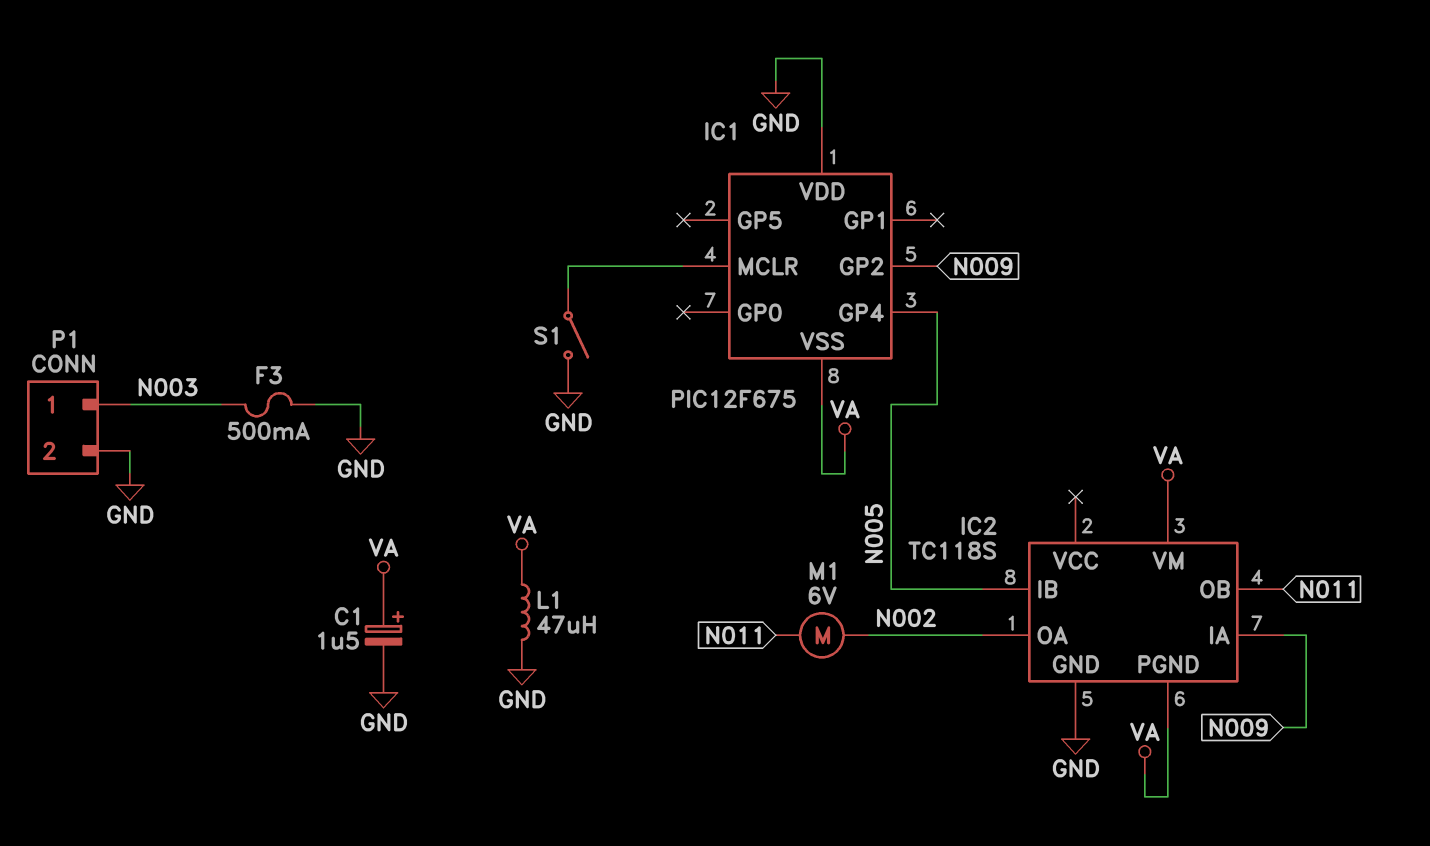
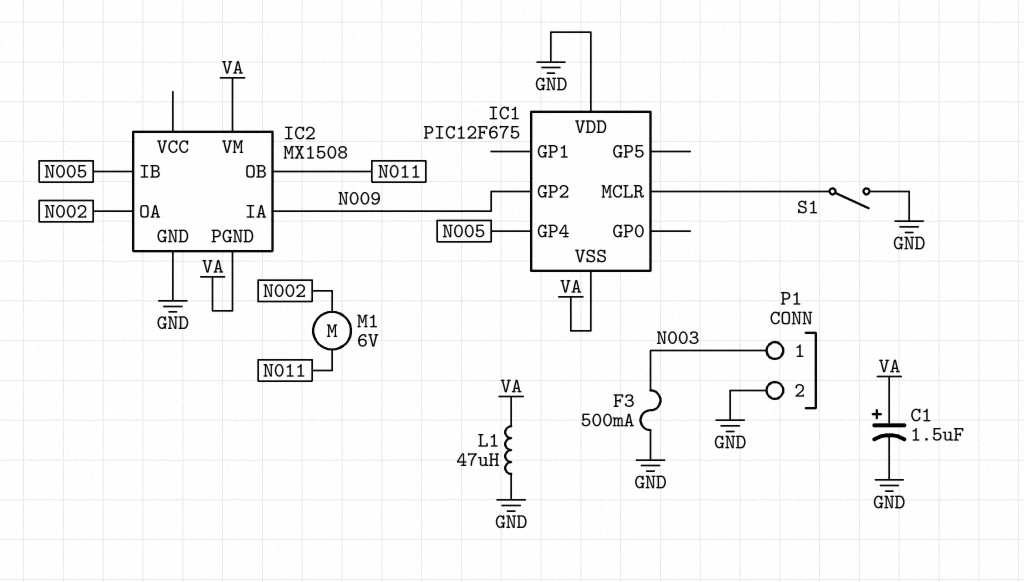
IC2: TC118S -> MX1508

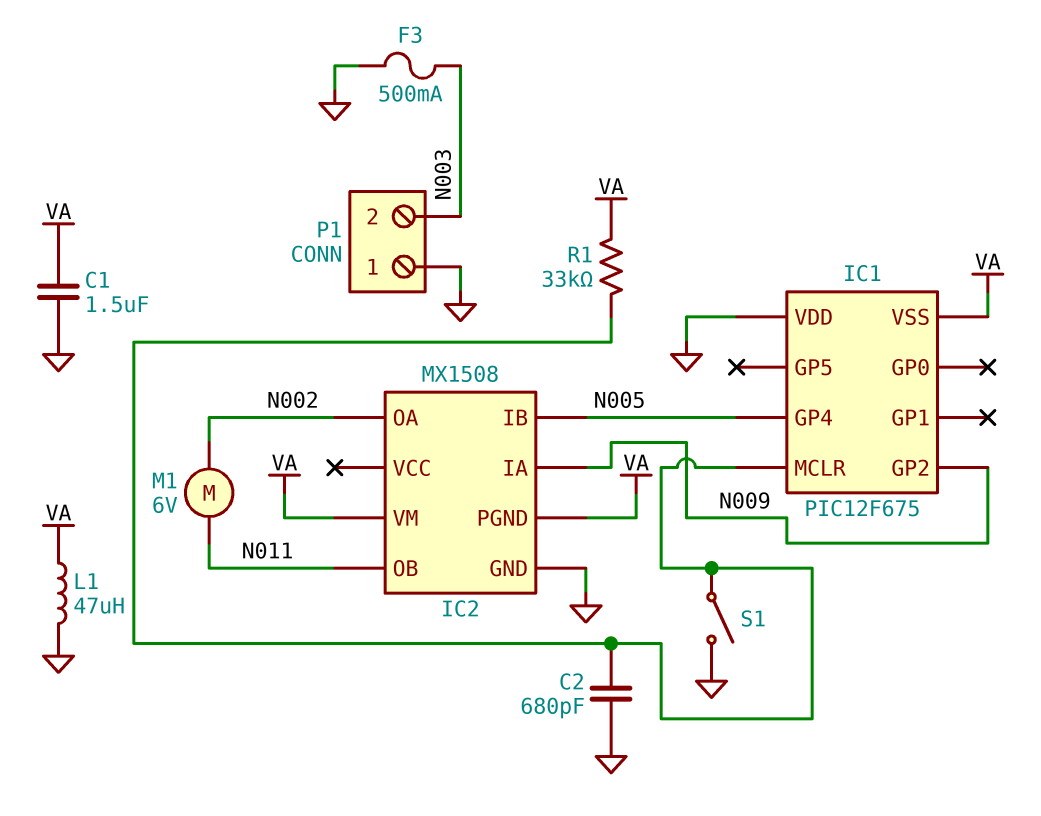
C1: 1.5uF (plus VA, minus GND) -> 1.5uF (GND, VA)
C2: none -> 680pF (GND, IC1/MCLR)
P1 pin 1: N003 -> GND
P1 pin 2: GND -> N003
R1: none -> 33k (IC1/MCLR, VA)

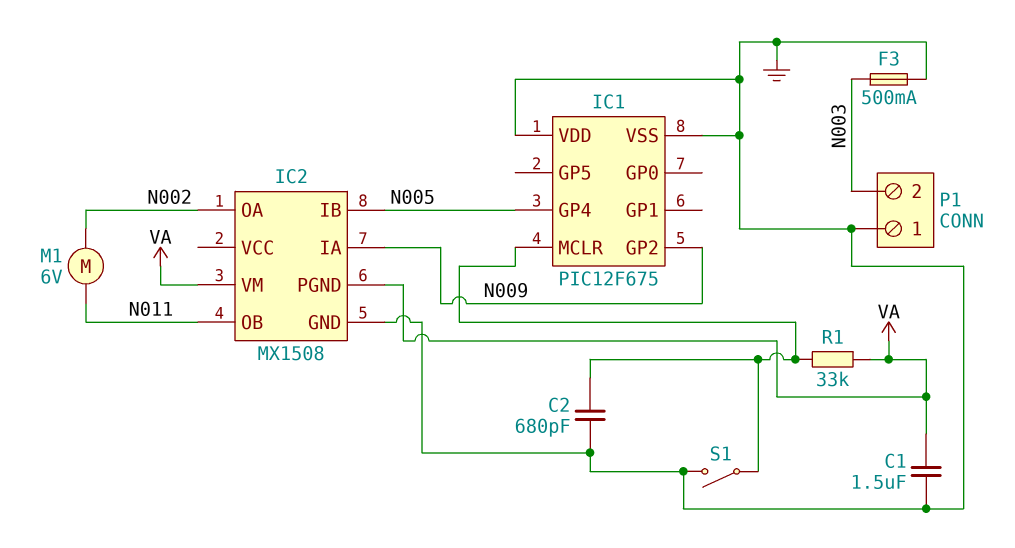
IC1 pin VSS: VA -> GND
L1: 47uH (GND, VA) -> none

